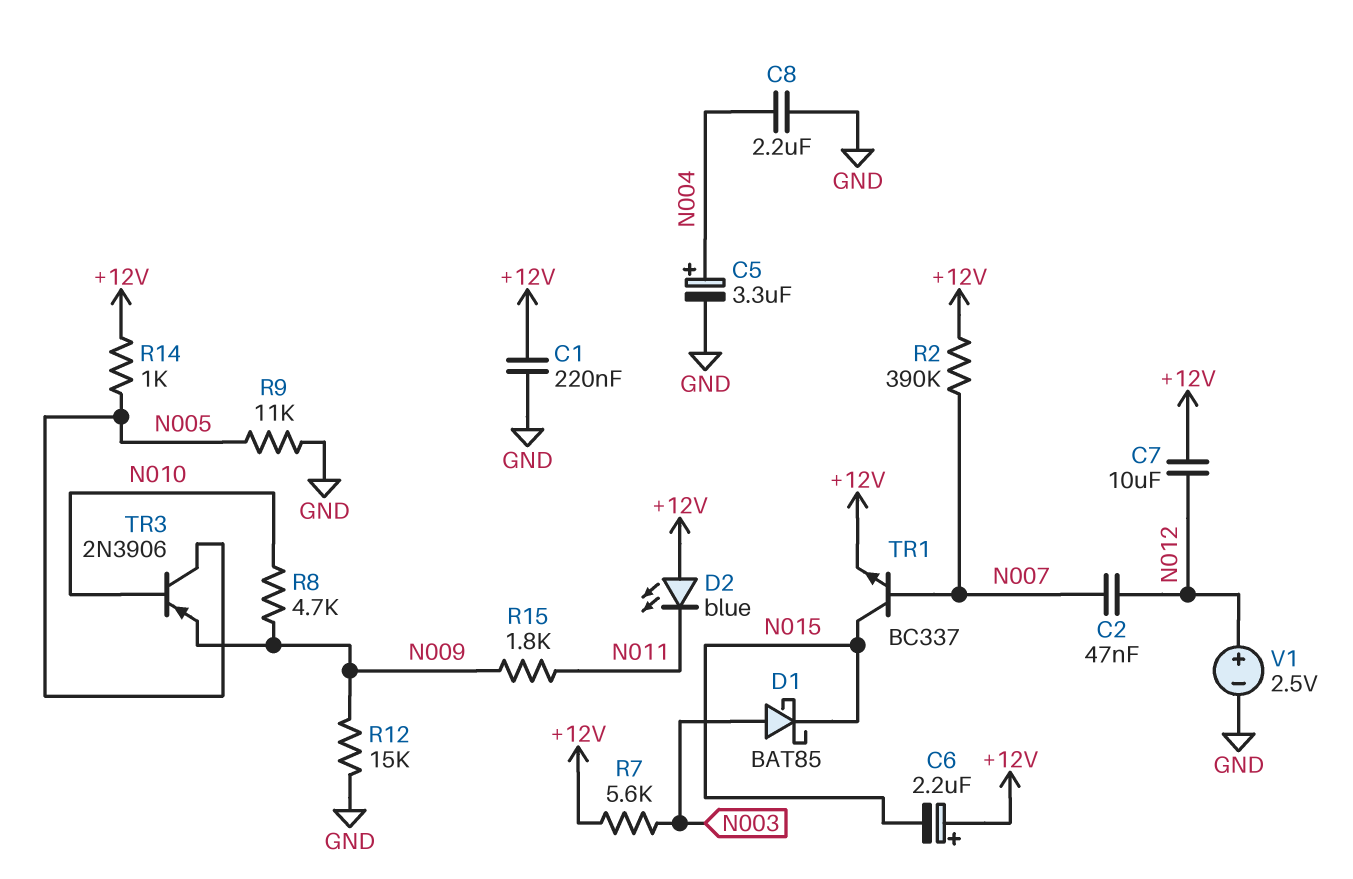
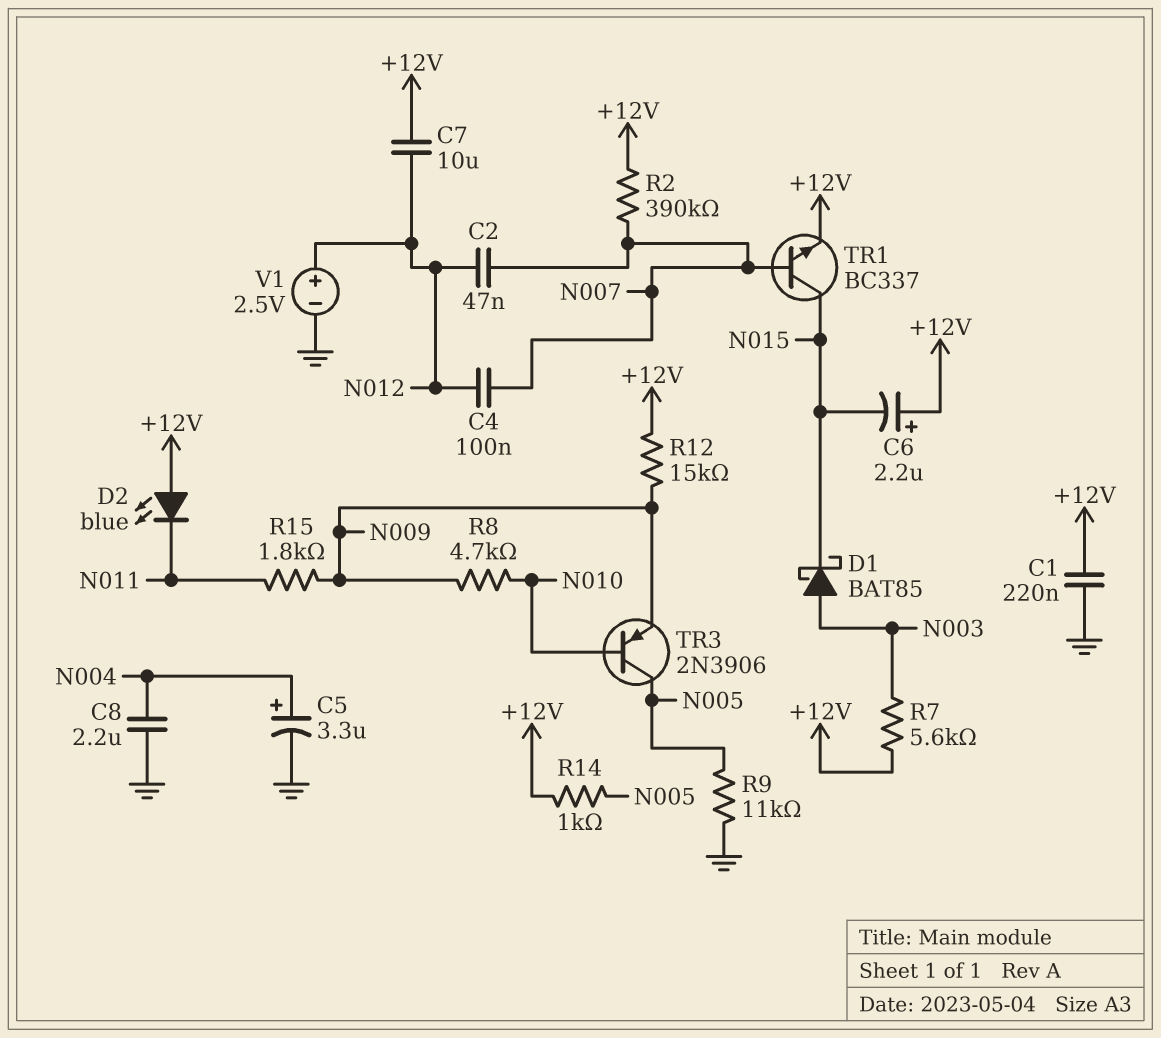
C4: none -> 100nF (N007, N012)
R12: 15k (GND, N009) -> 15k (+12V, N009)

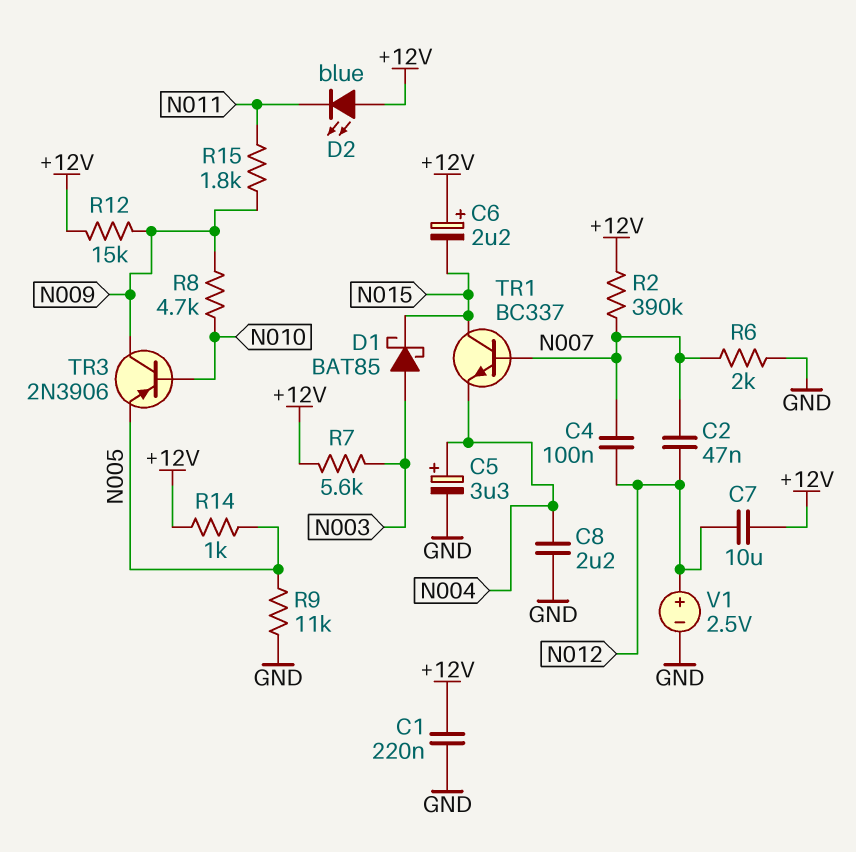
R6: none -> 2k (GND, N007)
TR1: NPN BC337 (B N007, C N015, E +12V) -> NPN BC337 (B N007, C N015, E N004)
TR3: PNP 2N3906 (B N010, C N005, E N009) -> PNP 2N3906 (B N010, C N009, E N005)

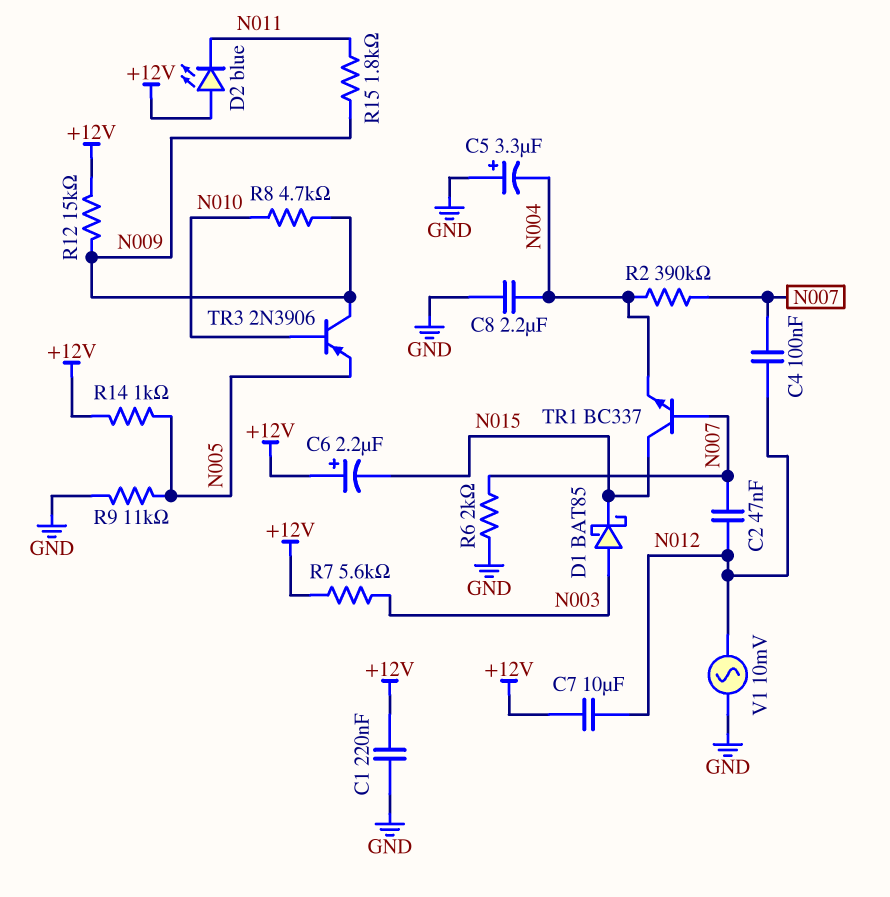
C5: 3.3uF (plus N004, minus GND) -> 3.3uF (plus GND, minus N004)
R2: 390k (+12V, N007) -> 390k (N004, N007)
V1: 2.5V (plus N012, minus GND) -> AC 10mV (GND, N012)

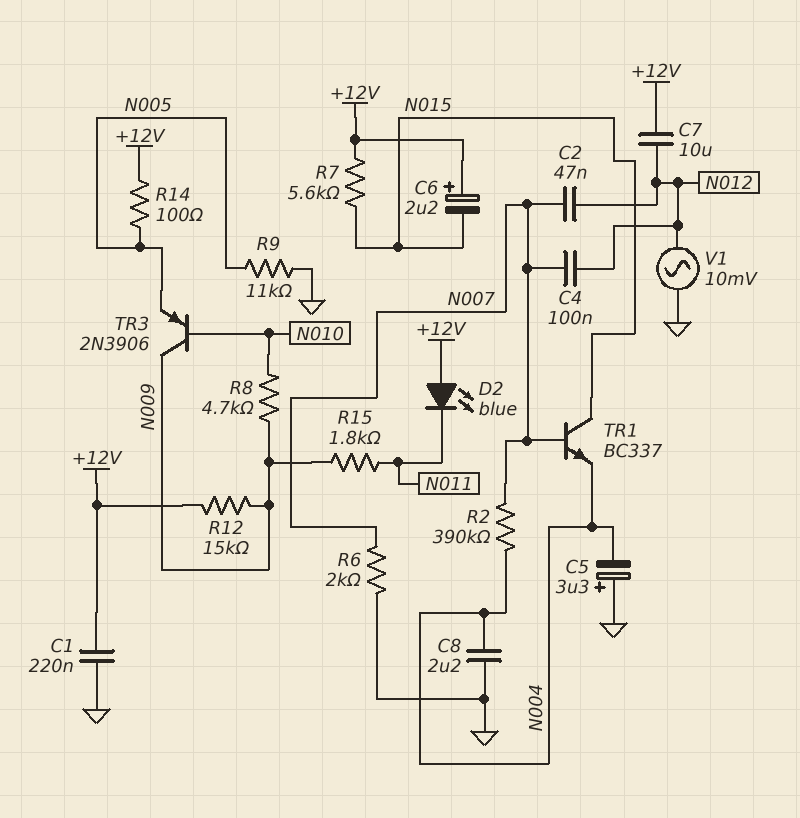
D1: schottky BAT85 (A N003, K N015) -> none
R7: 5.6k (+12V, N003) -> 5.6k (+12V, N015)
R14: 1k (+12V, N005) -> 100 (+12V, N005)

